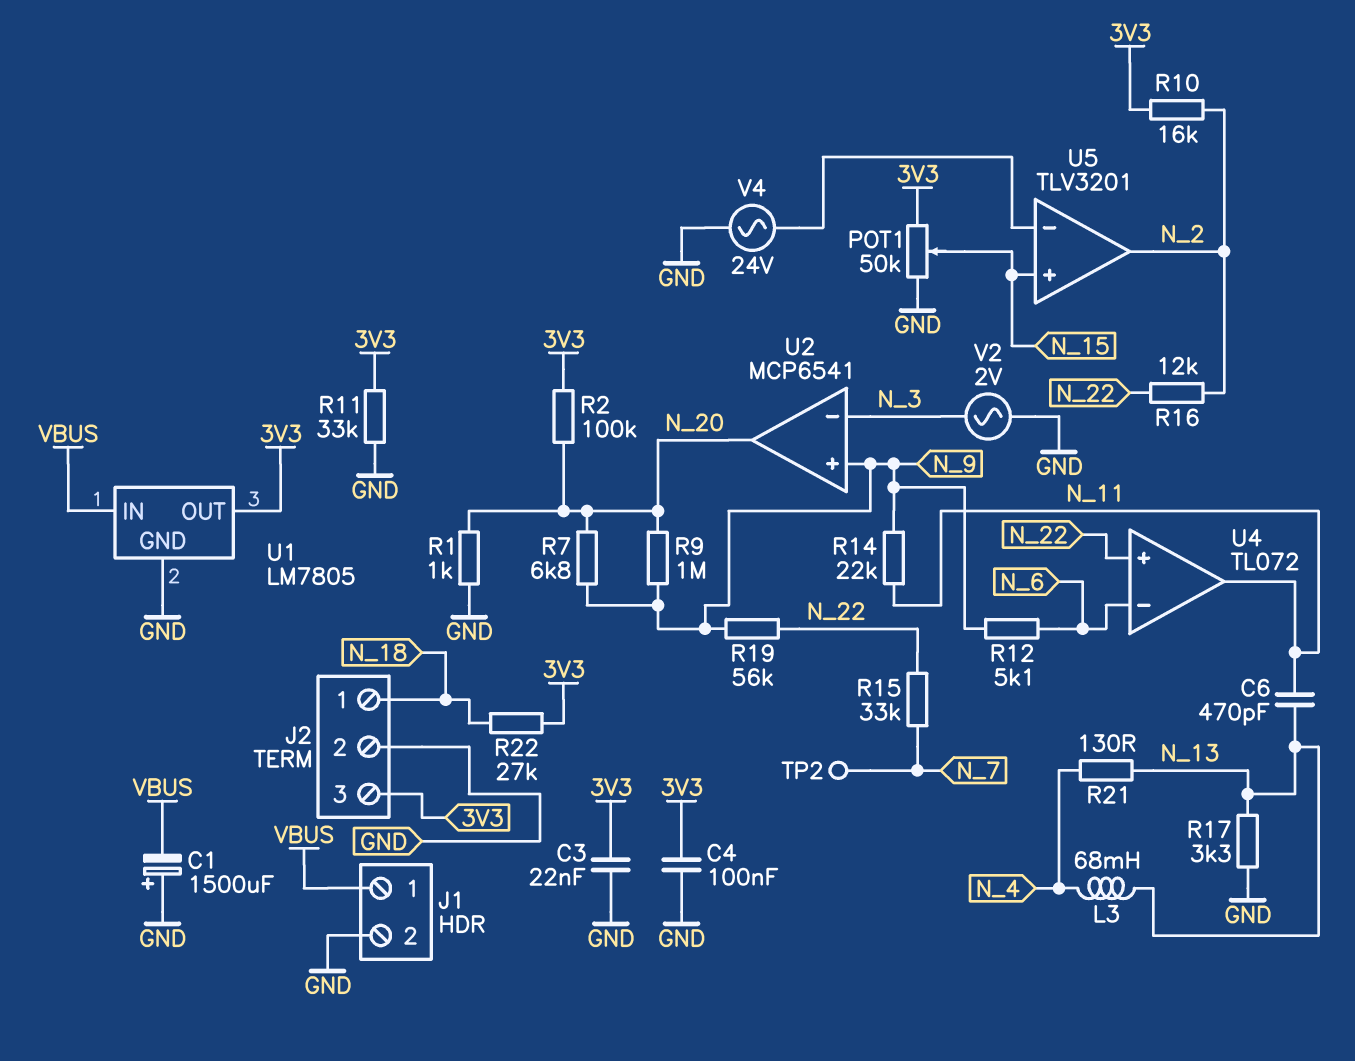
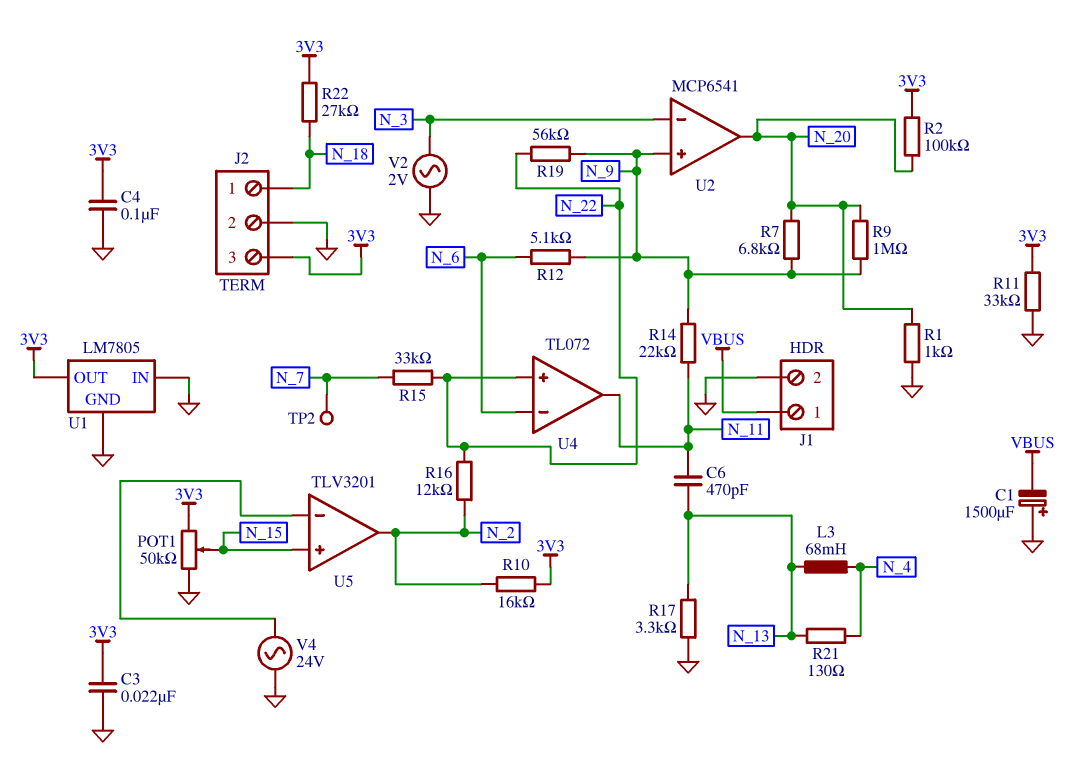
U1 pin IN: VBUS -> GND

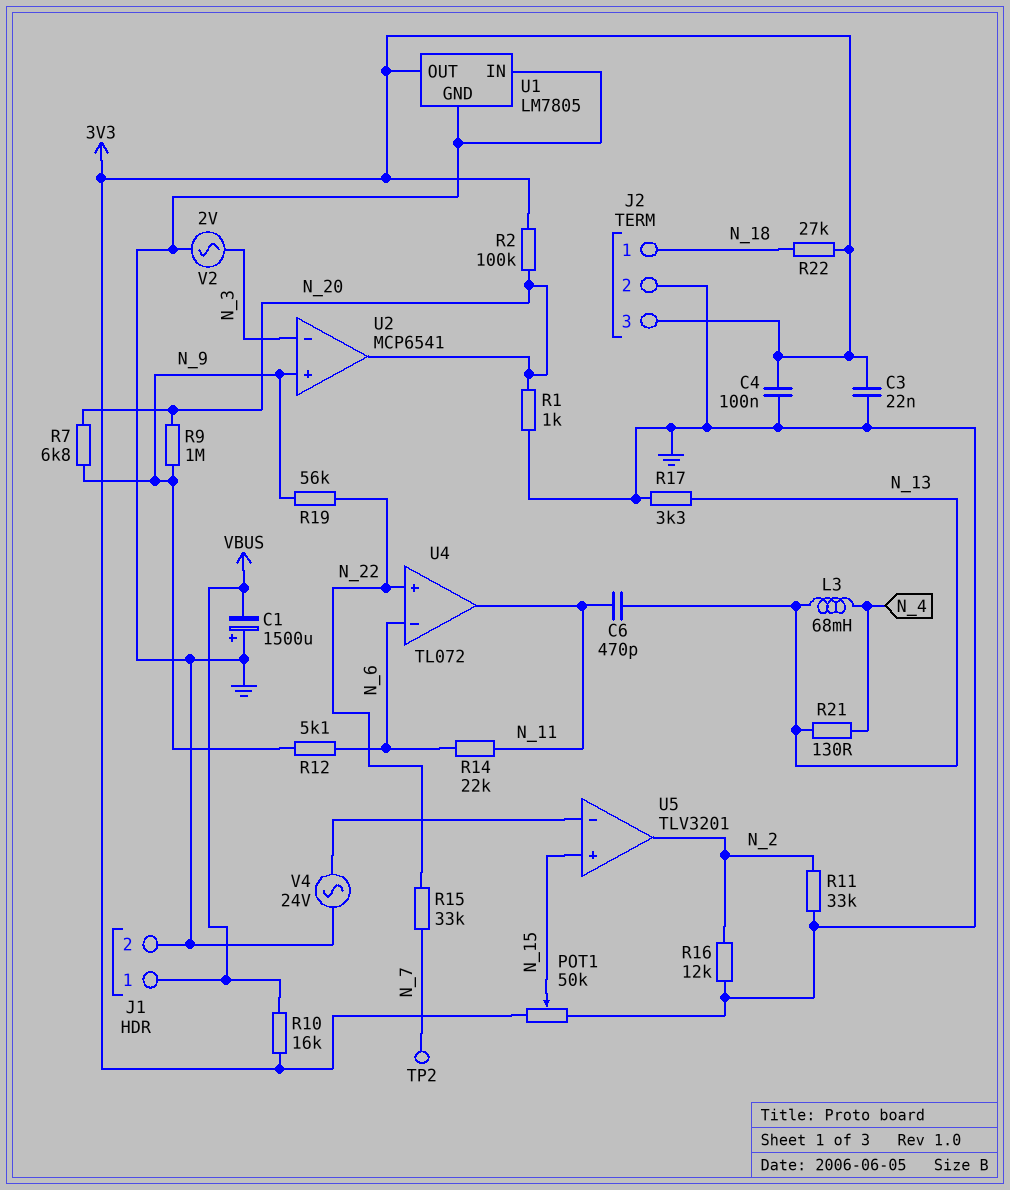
R10: 16k (3V3, N_2) -> 16k (3V3, VBUS)
R11: 33k (3V3, GND) -> 33k (GND, N_2)
R14: 22k (N_9, N_11) -> 22k (N_6, N_11)
R16: 12k (N_2, N_22) -> 12k (GND, N_2)

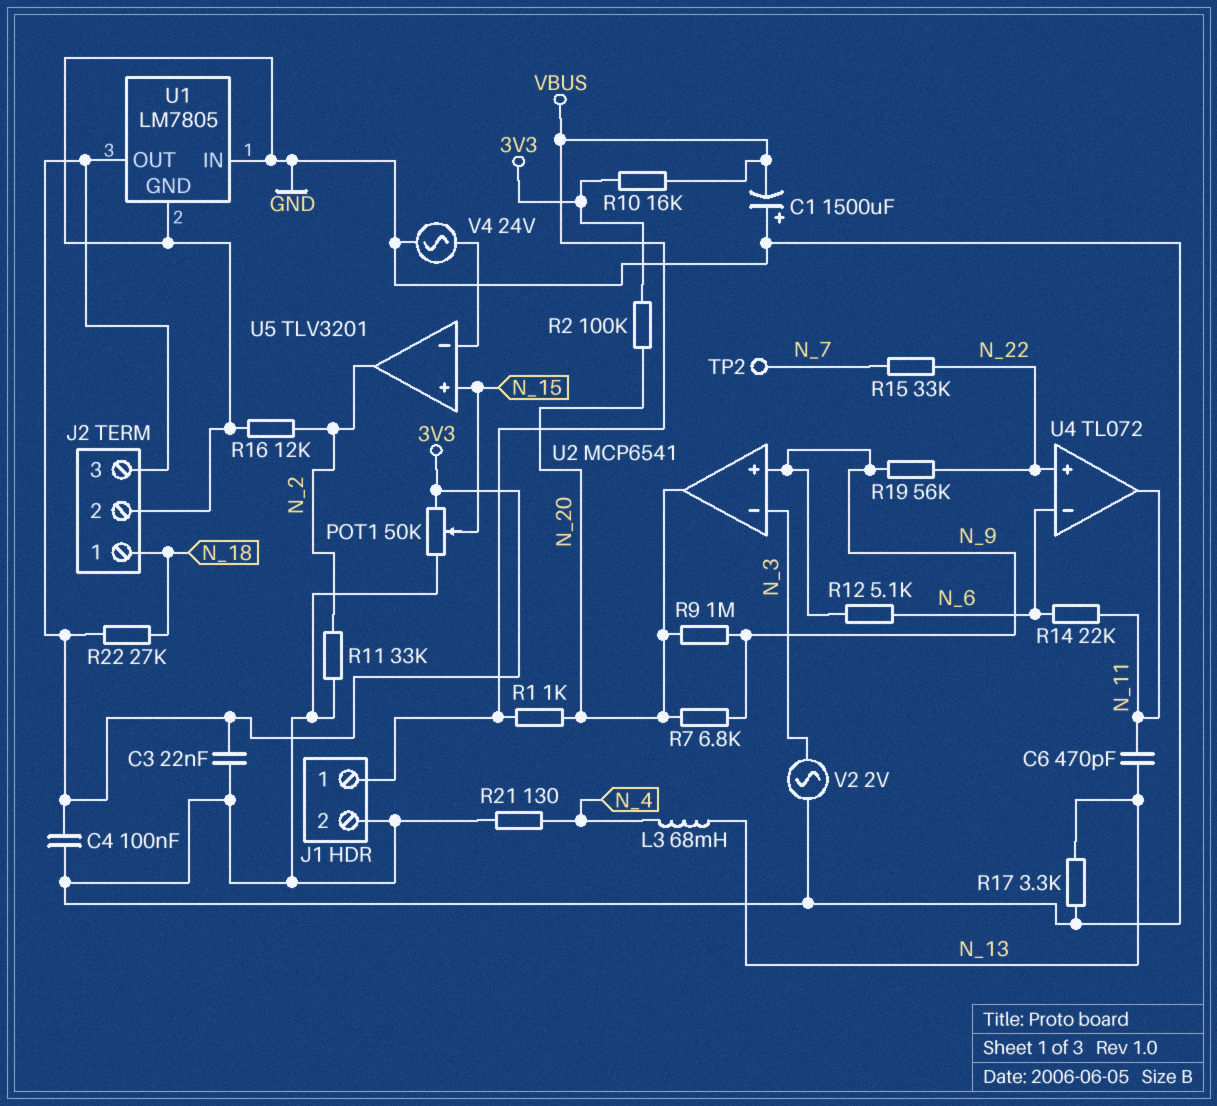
R1: 1k (GND, N_20) -> 1k (N_20, VBUS)
R21: 130 (N_4, N_13) -> 130 (GND, N_4)

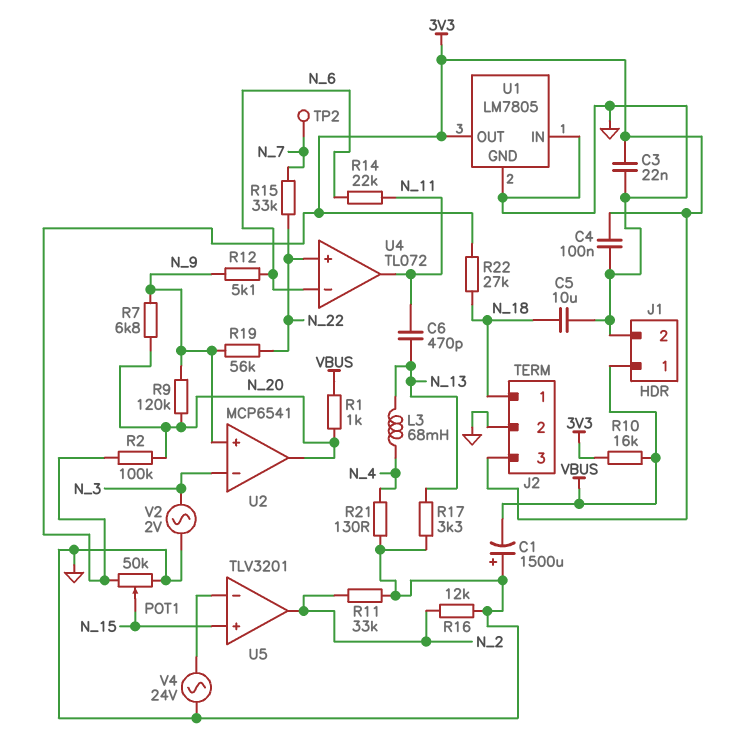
C5: none -> 10uF (GND, N_18)
R9: 1M (N_9, N_20) -> 120k (N_9, N_20)

